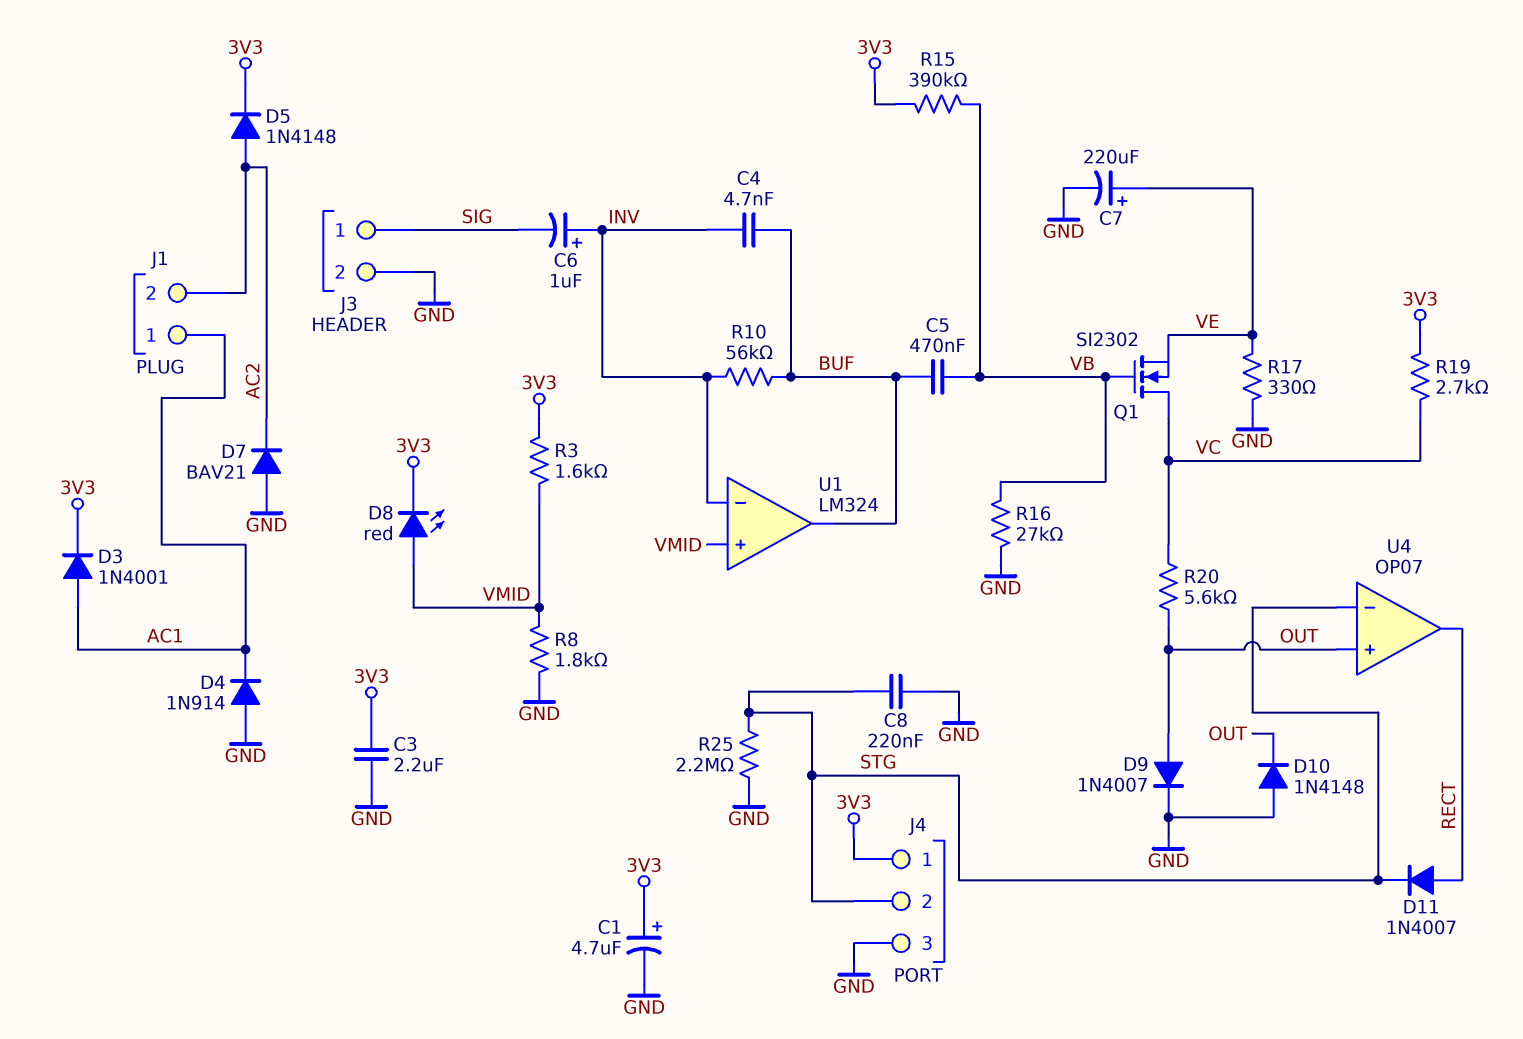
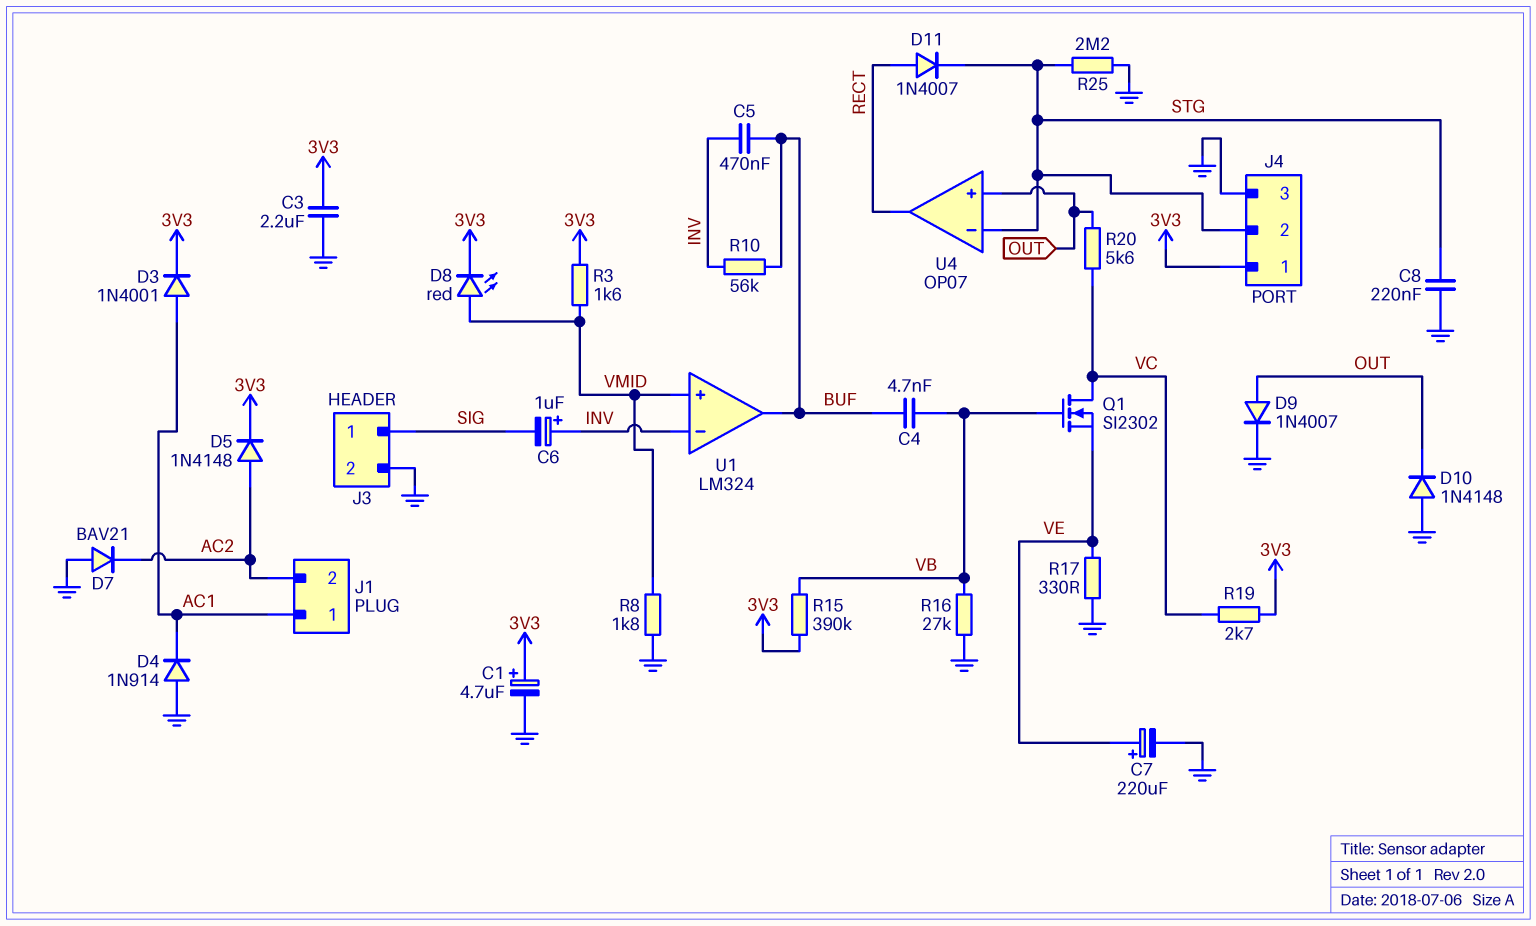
C4: 4.7nF (BUF, INV) -> 4.7nF (BUF, VB)
C5: 470nF (BUF, VB) -> 470nF (BUF, INV)

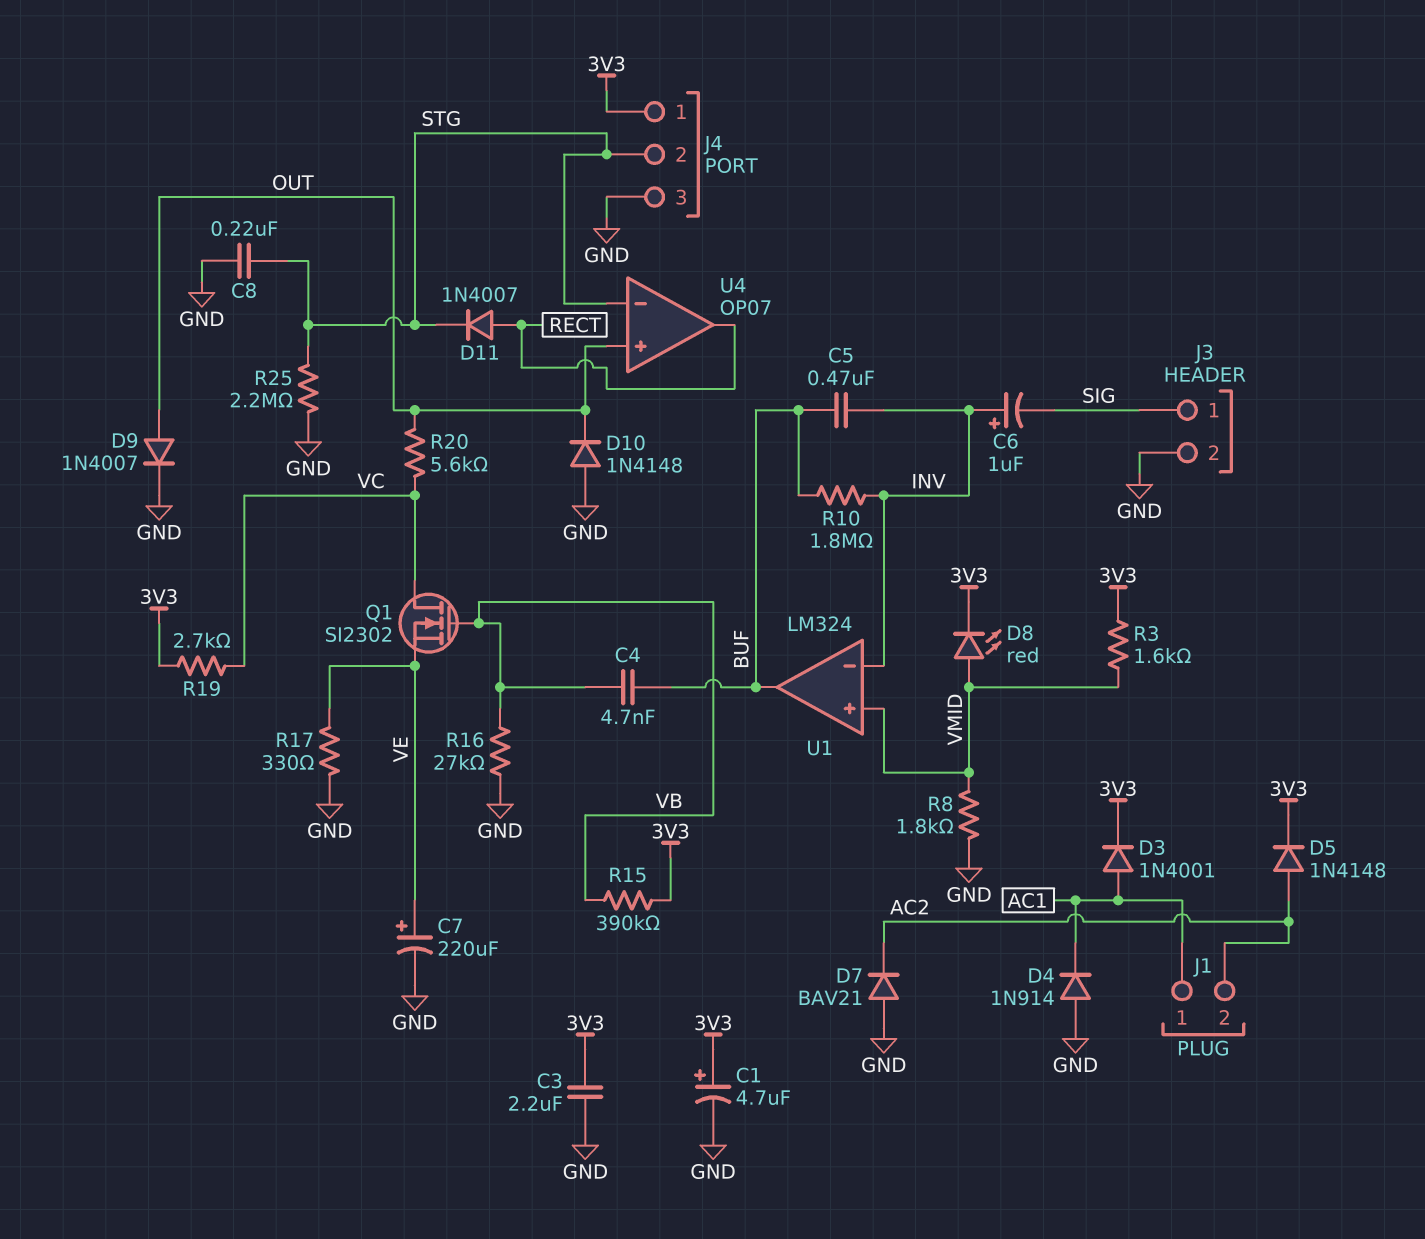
R10: 56k (BUF, INV) -> 1.8M (BUF, INV)

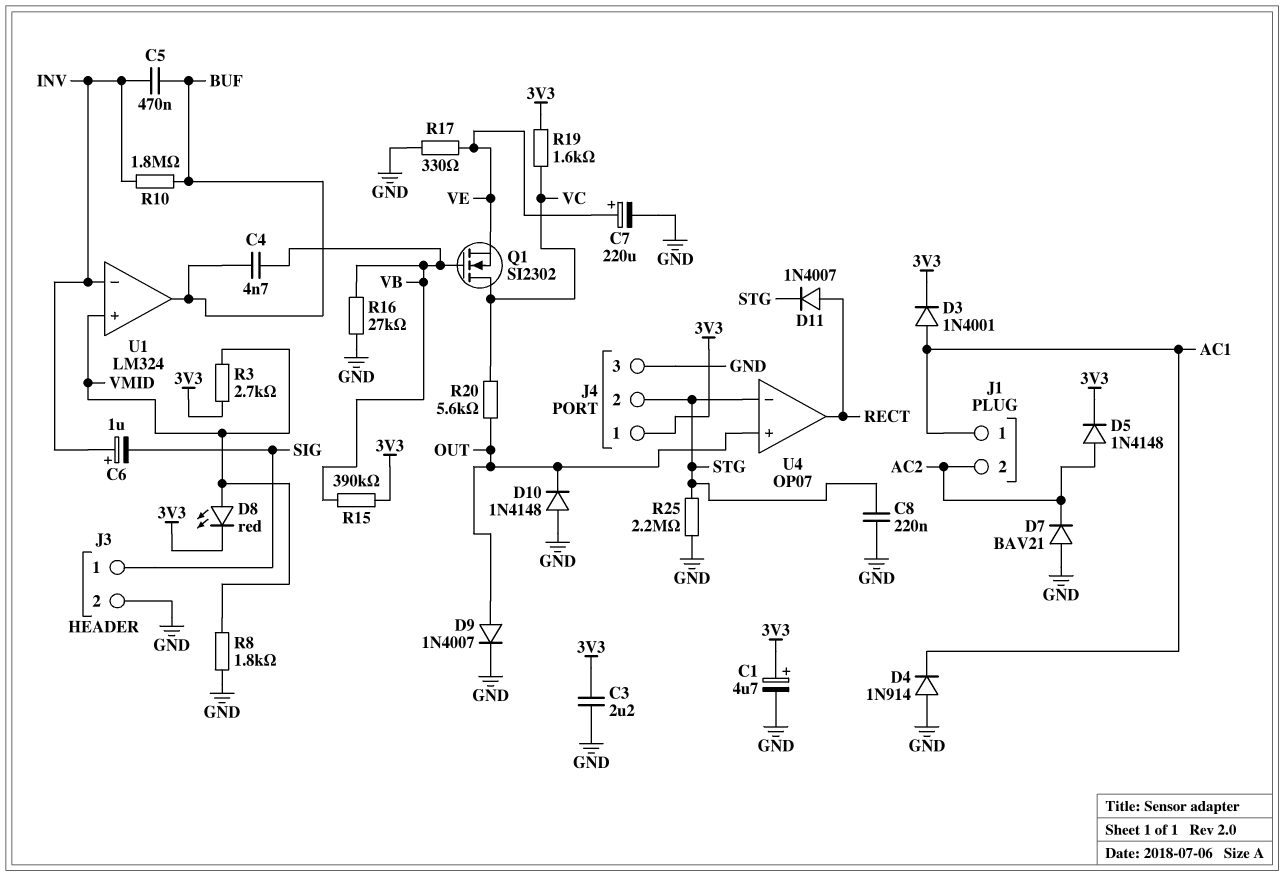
R3: 1.6k (3V3, VMID) -> 2.7k (3V3, VMID)
R19: 2.7k (3V3, VC) -> 1.6k (3V3, VC)

